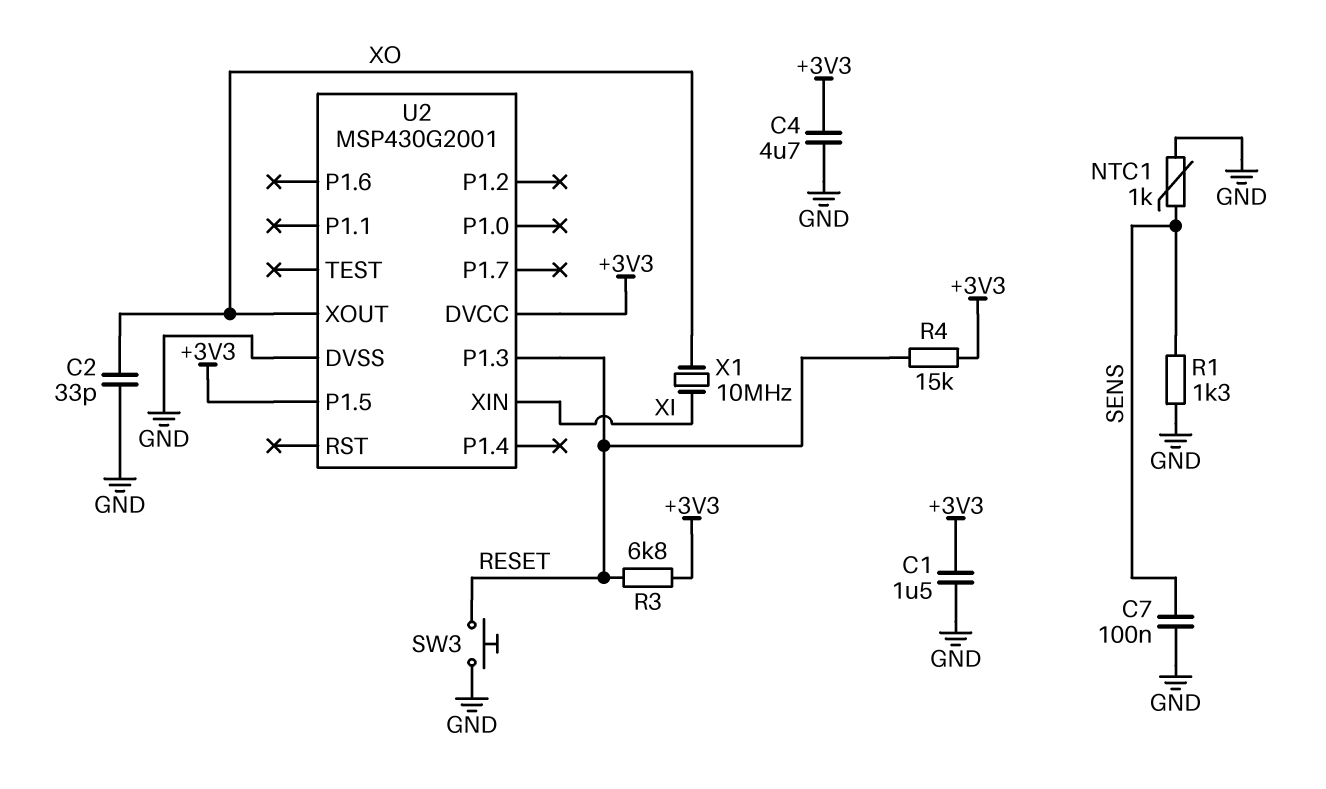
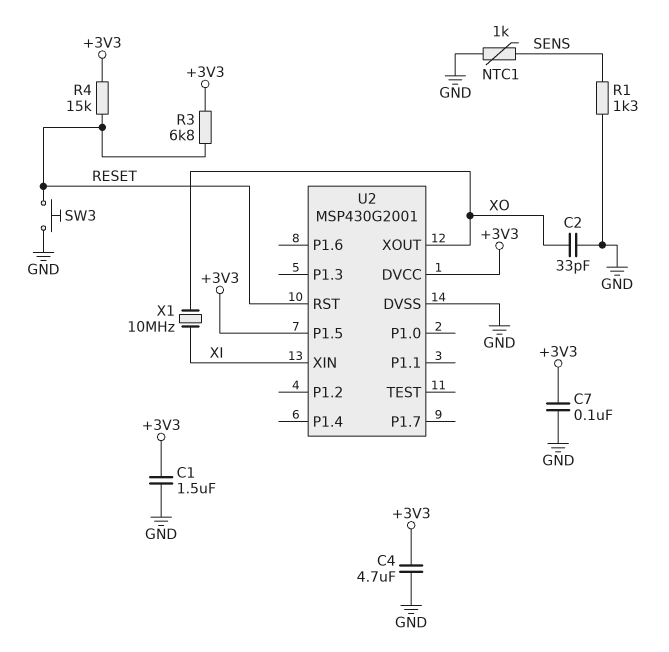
C7: 100nF (GND, SENS) -> 100nF (+3V3, GND)
U2 pin P1.3: RESET -> none
U2 pin RST: none -> RESET

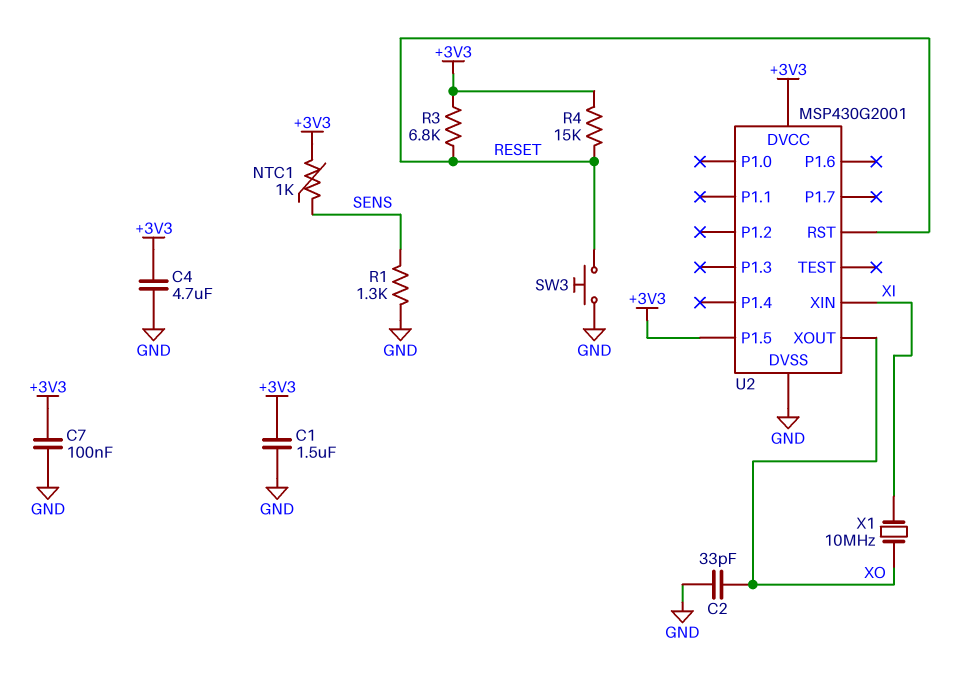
NTC1: 1k (GND, SENS) -> 1k (+3V3, SENS)

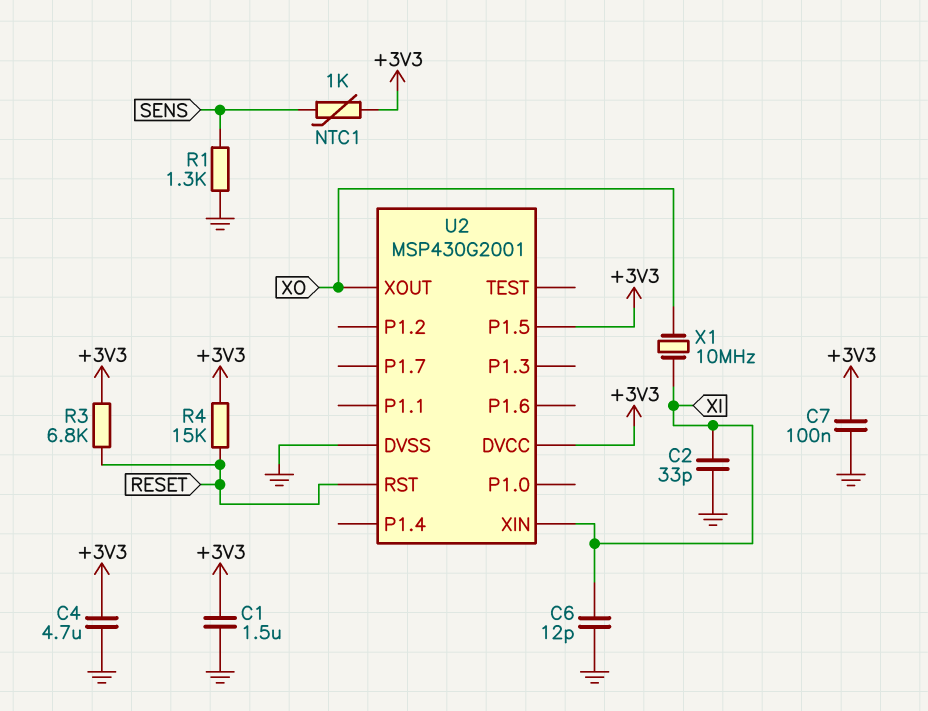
C2: 33pF (GND, XO) -> 33pF (GND, XI)
C6: none -> 12pF (GND, XI)
SW3: button (GND, RESET) -> none

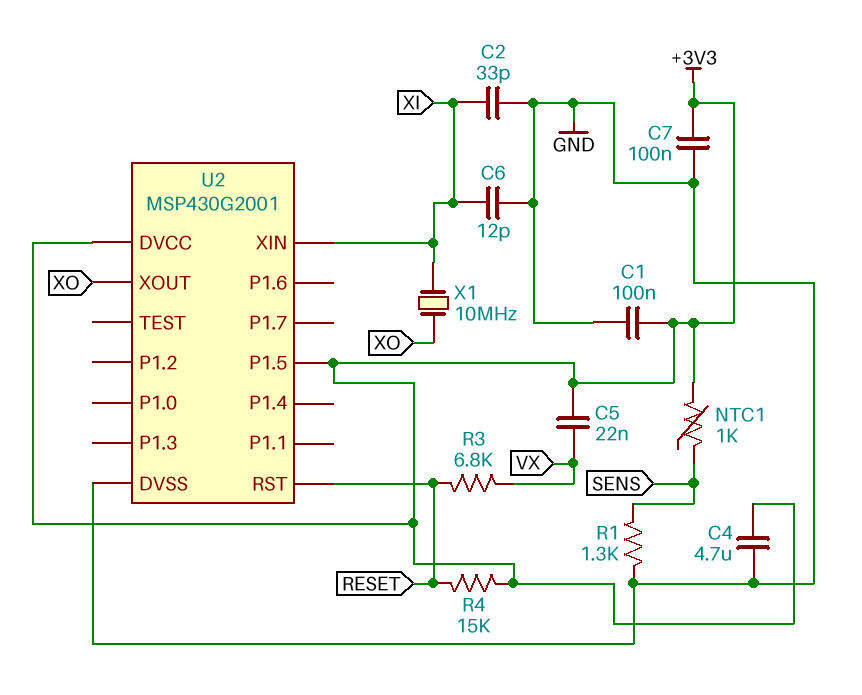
C1: 1.5uF (+3V3, GND) -> 100nF (+3V3, GND)
C5: none -> 22nF (+3V3, VX)
R3: 6.8k (+3V3, RESET) -> 6.8k (RESET, VX)

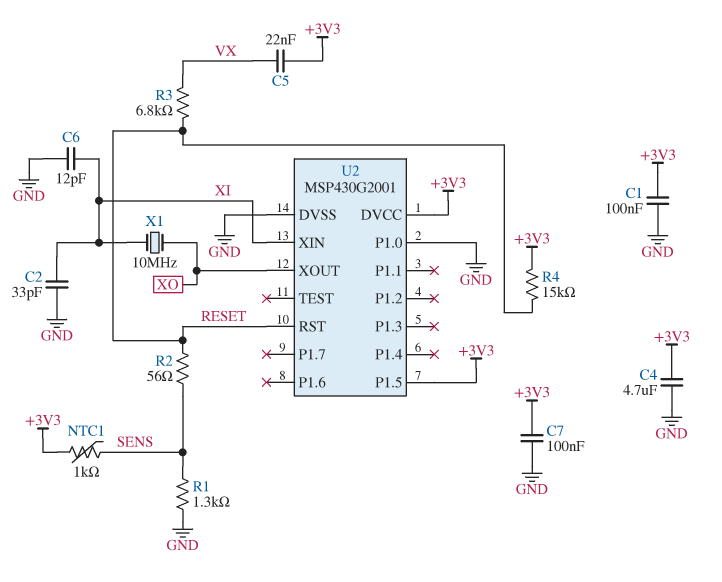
R2: none -> 56 (RESET, SENS)
U2 pin P1.0: none -> GND

